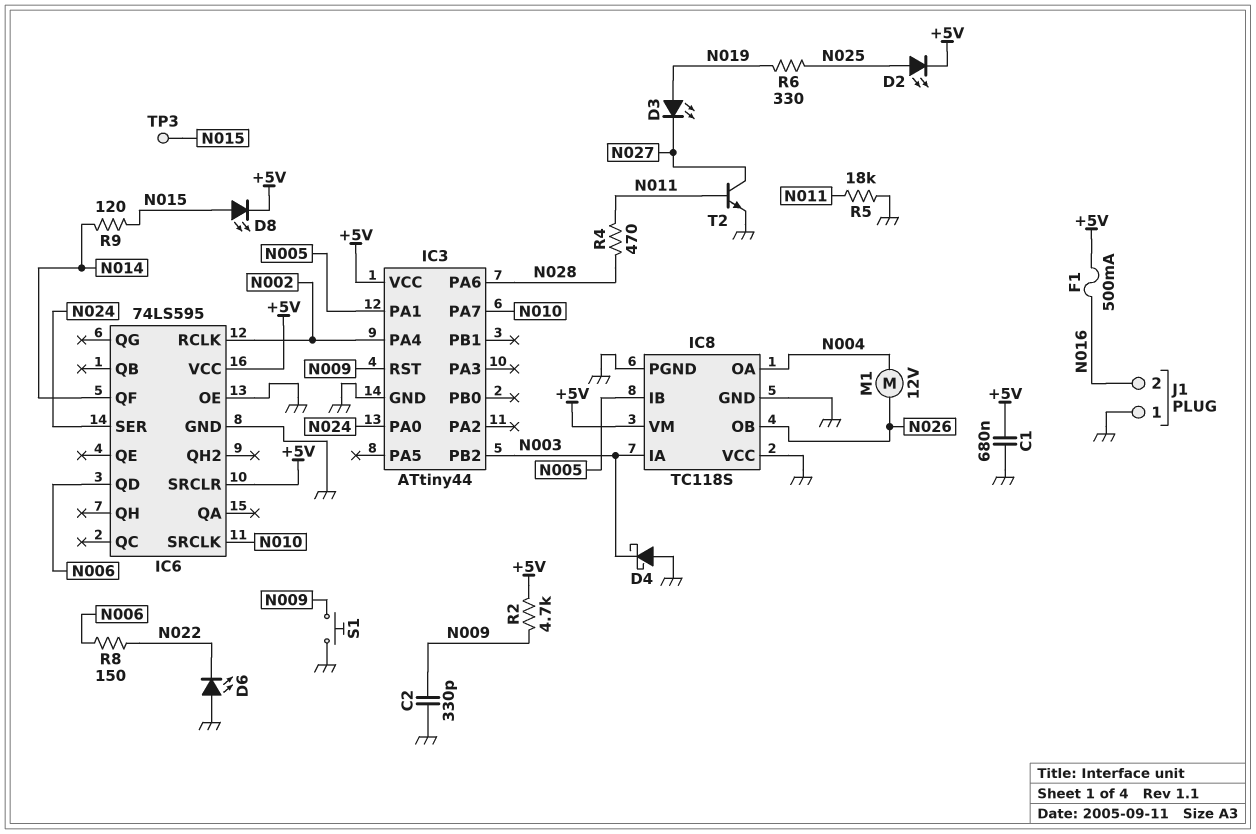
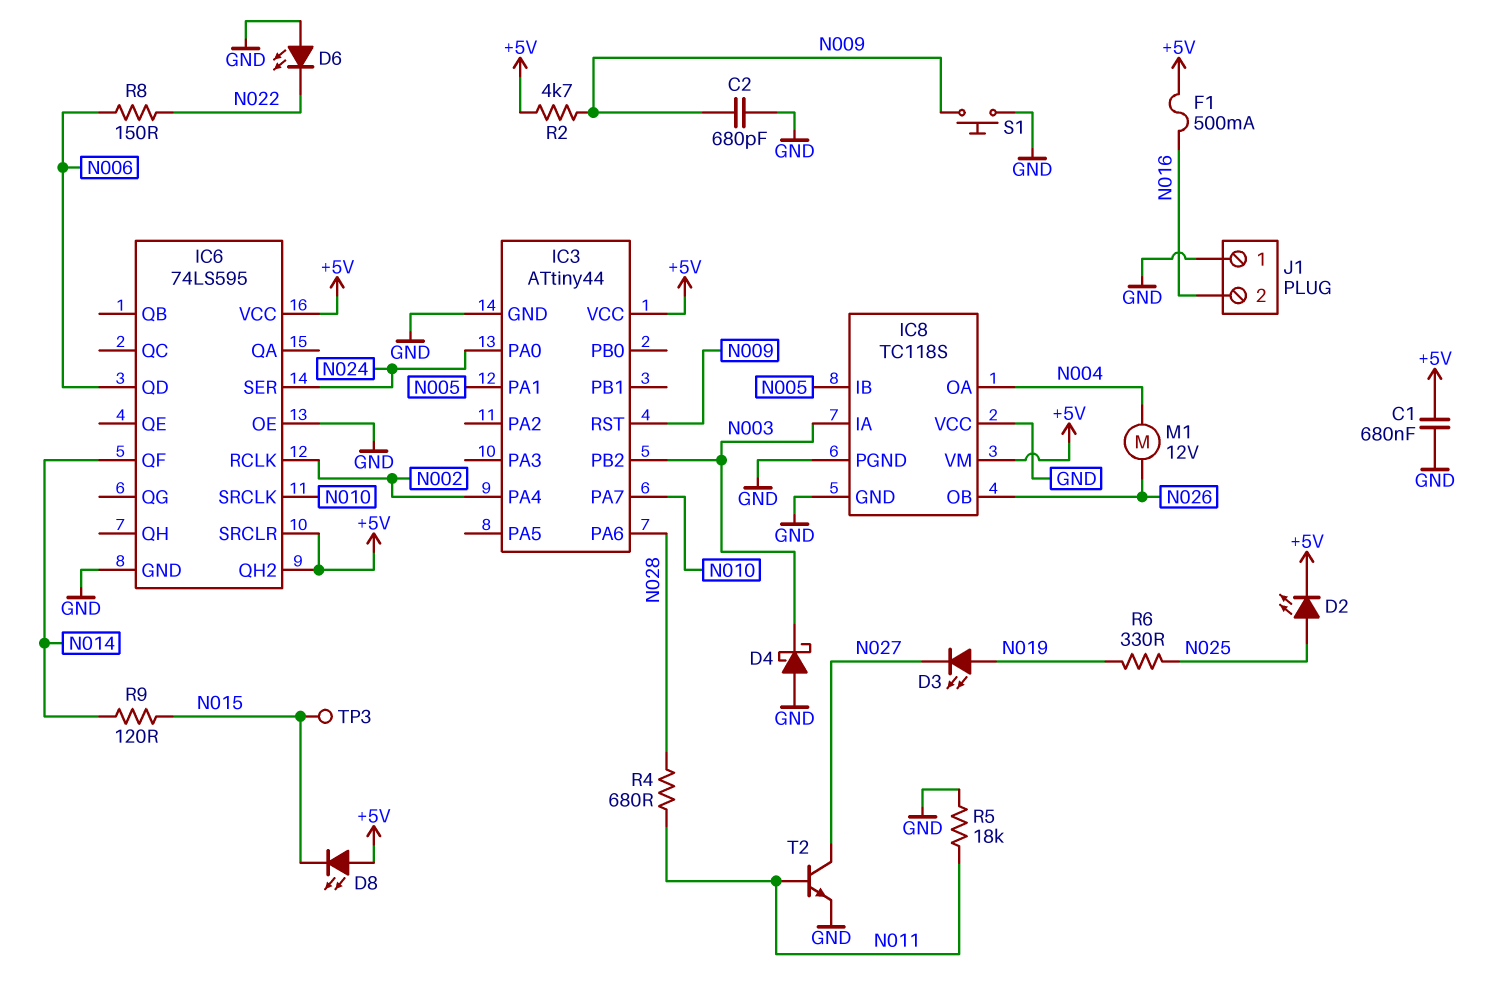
C2: 330pF (GND, N009) -> 680pF (GND, N009)
D8: LED (A N015, K +5V) -> LED (A +5V, K N015)
IC6 pin QH2: none -> +5V
R4: 470 (N011, N028) -> 680 (N011, N028)

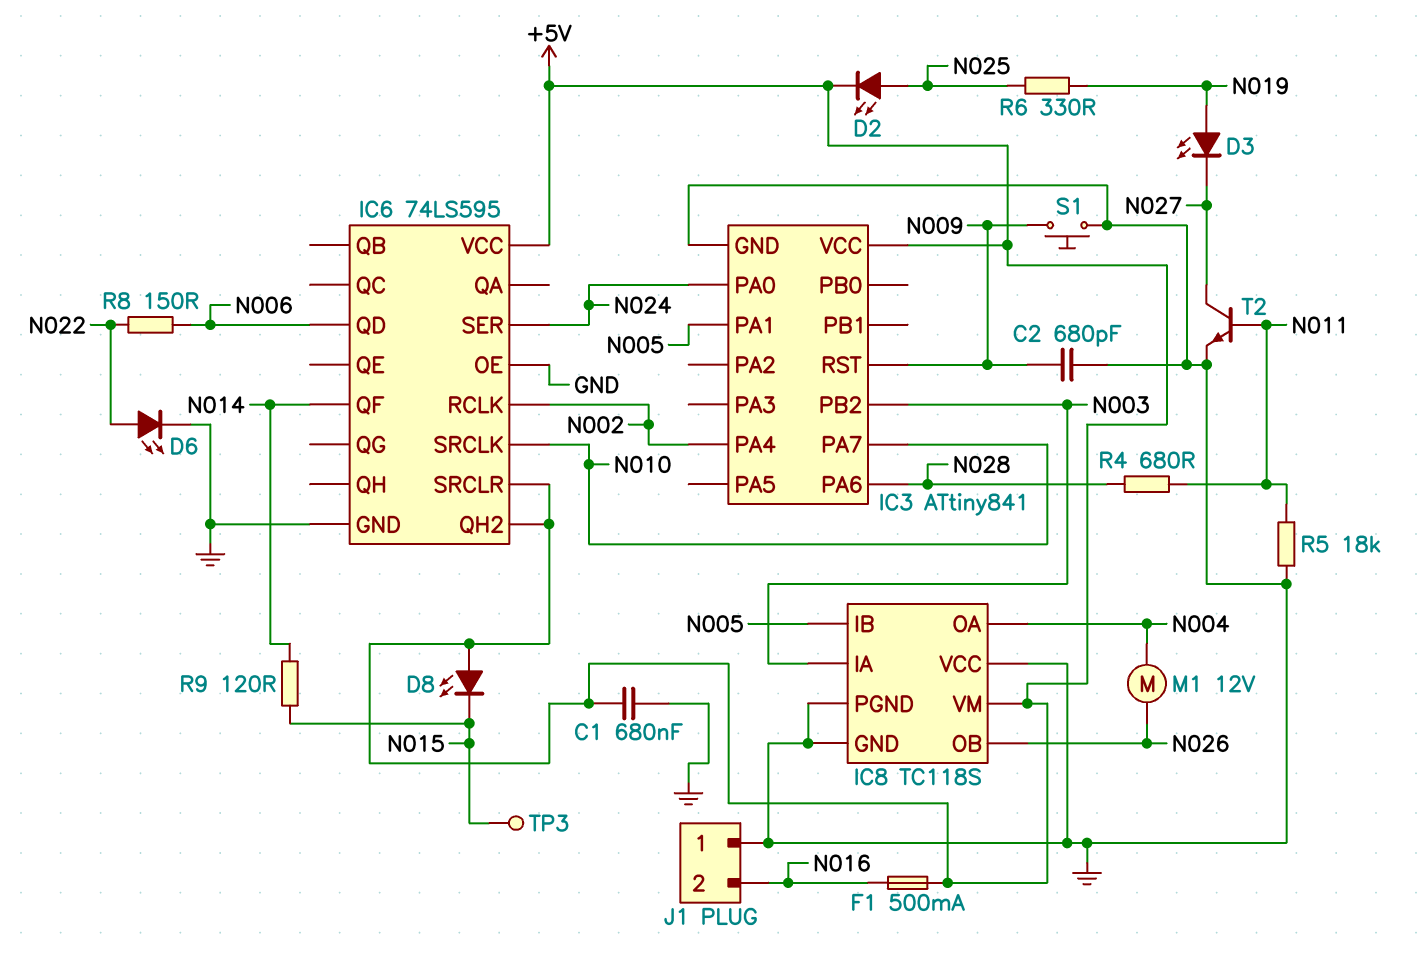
D4: schottky (A GND, K N003) -> none
D6: LED (A GND, K N022) -> LED (A N022, K GND)
IC3: ATtiny44 -> ATtiny841
R2: 4.7k (+5V, N009) -> none

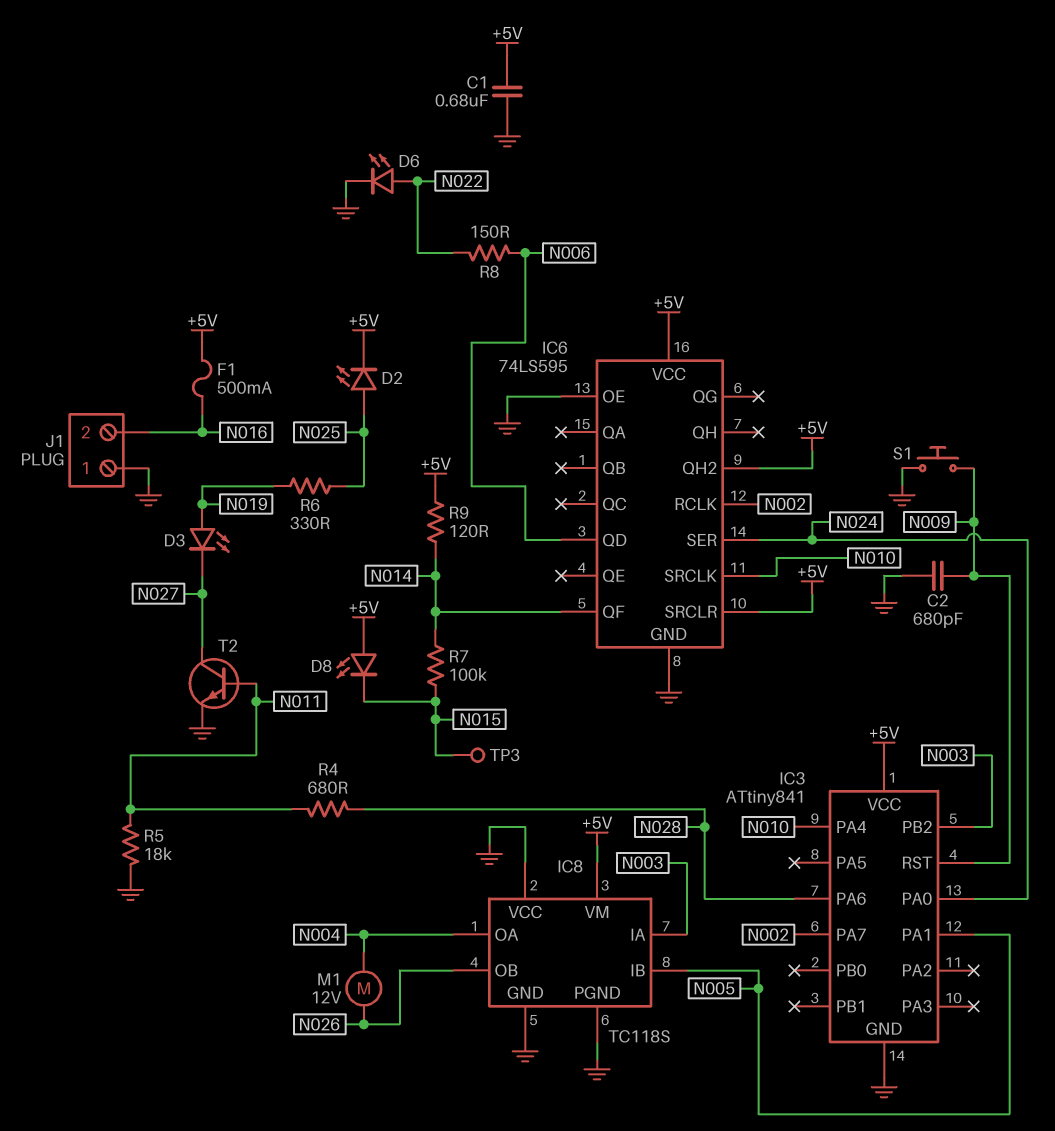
IC3 pin PA4: N002 -> N010
IC3 pin PA7: N010 -> N002
R7: none -> 100k (N014, N015)
R9: 120 (N014, N015) -> 120 (+5V, N014)

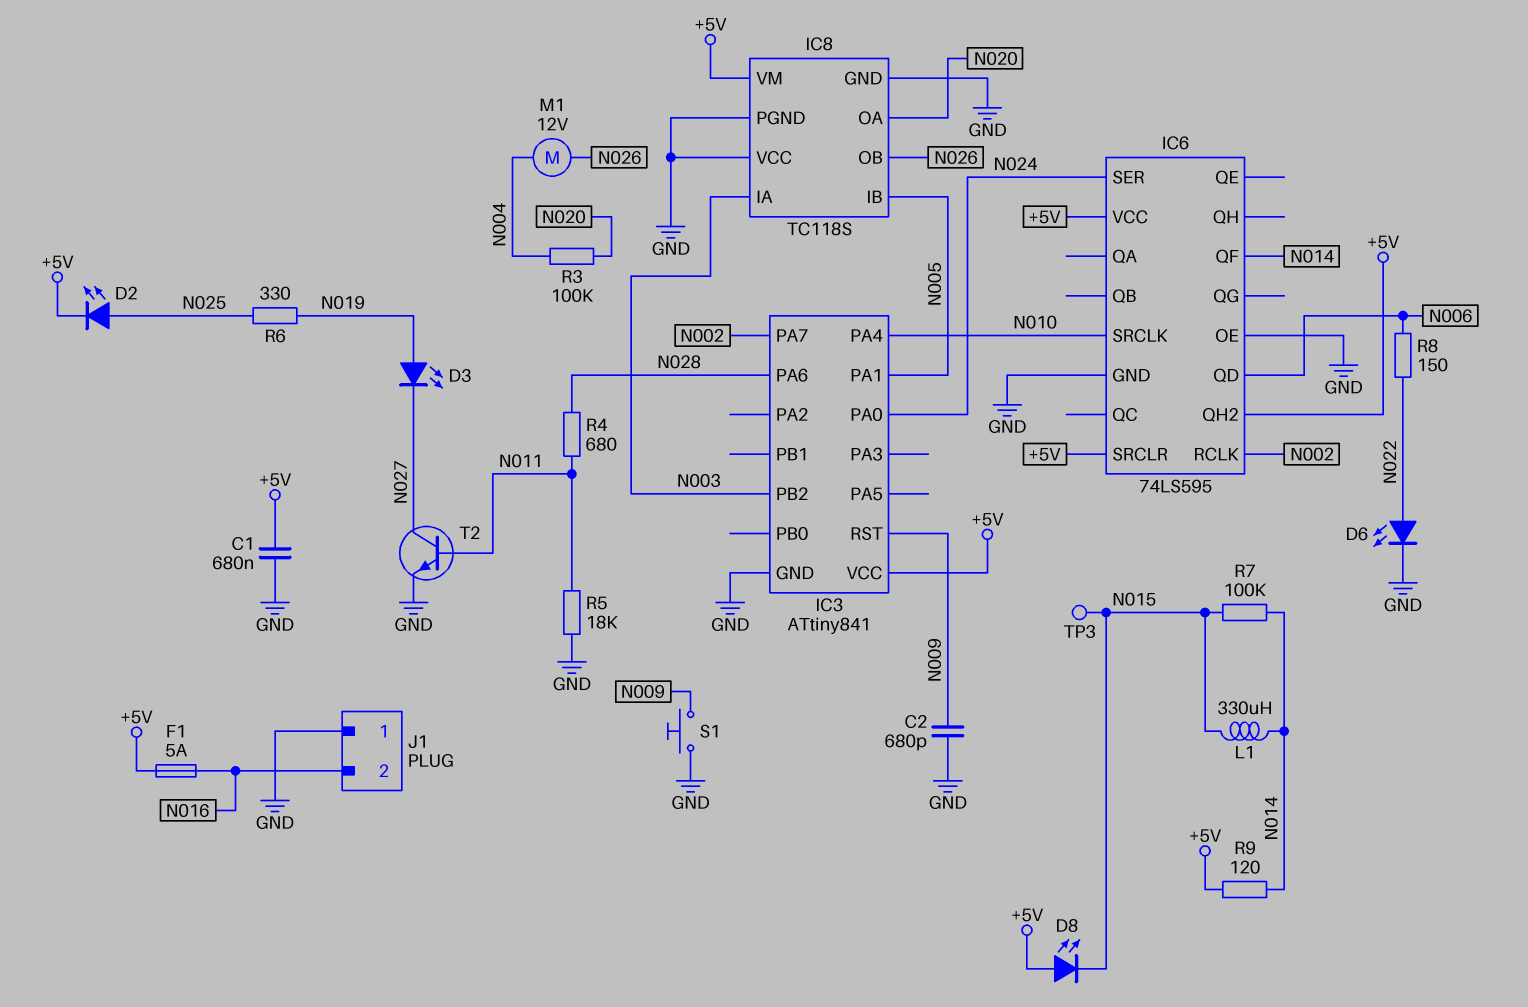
F1: 500mA (+5V, N016) -> 5A (+5V, N016)
IC8 pin OA: N004 -> N020
L1: none -> 330uH (N014, N015)
R3: none -> 100k (N004, N020)

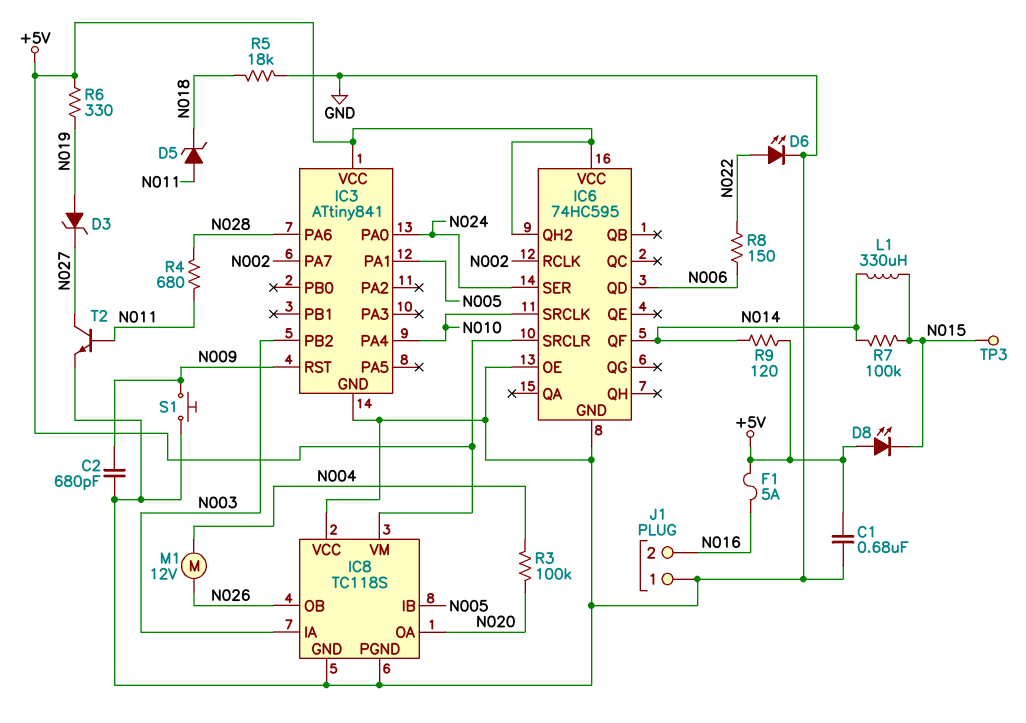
D2: LED (A N025, K +5V) -> none
D3: LED (A N019, K N027) -> zener (A N019, K N027)
D5: none -> zener (A N011, K N018)
IC6: 74LS595 -> 74HC595
R5: 18k (GND, N011) -> 18k (GND, N018)
R6: 330 (N019, N025) -> 330 (+5V, N019)

